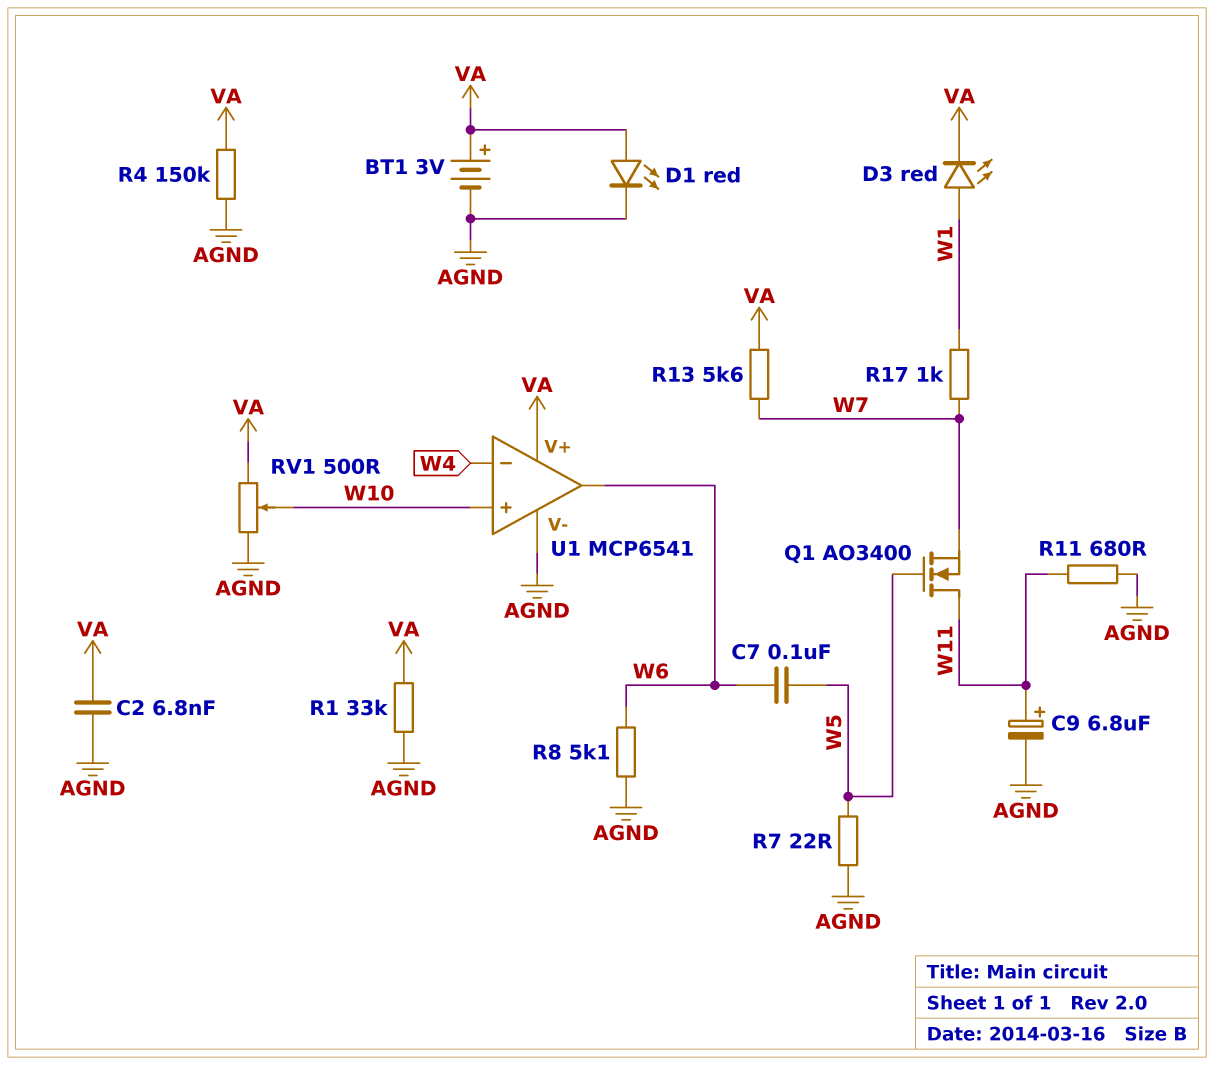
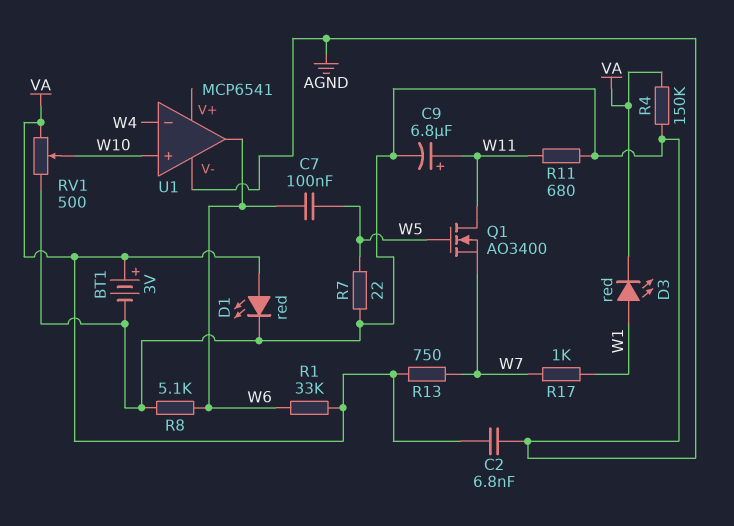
R1: 33k (AGND, VA) -> 33k (VA, W6)
R13: 5.6k (VA, W7) -> 750 (VA, W7)
U1 pin V+: VA -> none

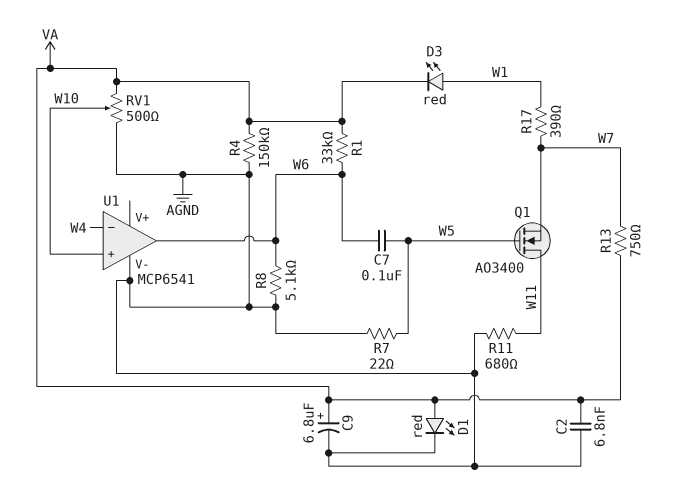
BT1: 3V (plus VA, minus AGND) -> none
C9: 6.8uF (plus W11, minus AGND) -> 6.8uF (plus VA, minus AGND)
R17: 1k (W1, W7) -> 390 (W1, W7)

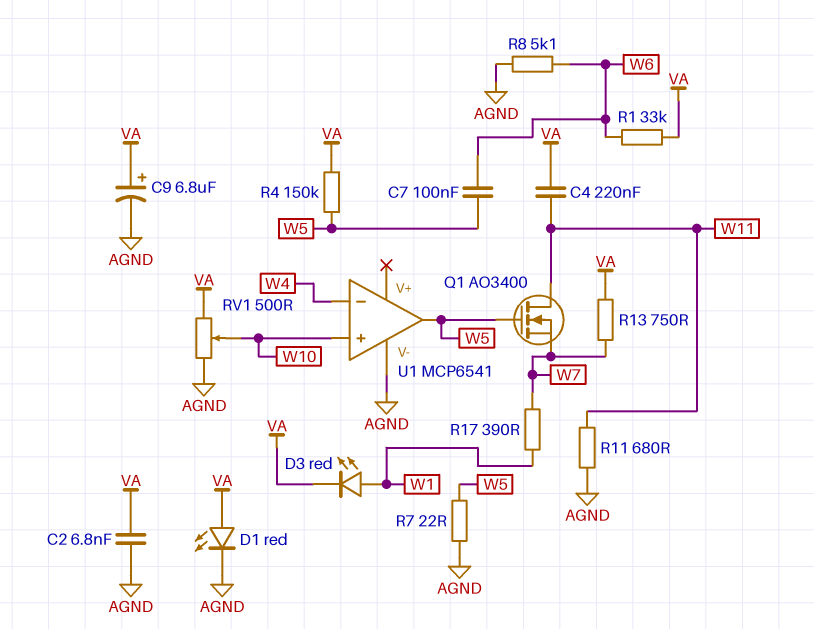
C4: none -> 220nF (VA, W11)
R4: 150k (AGND, VA) -> 150k (VA, W5)
U1 pin out: W6 -> W5

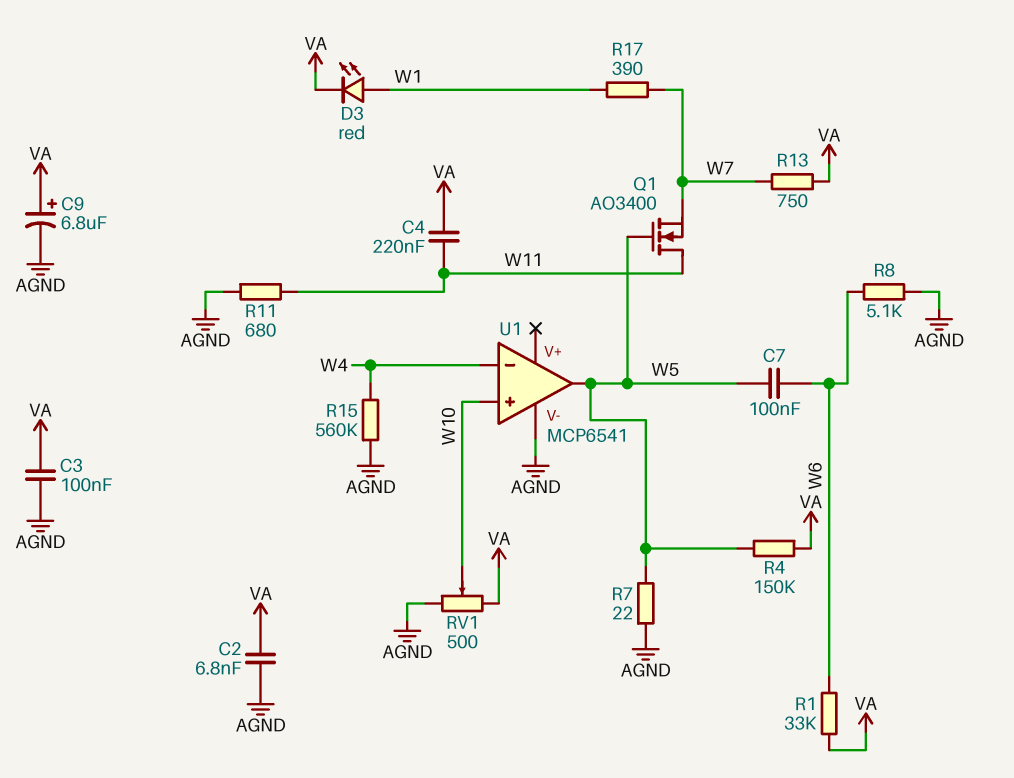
C3: none -> 100nF (AGND, VA)
D1: LED red (A VA, K AGND) -> none
R15: none -> 560k (AGND, W4)

